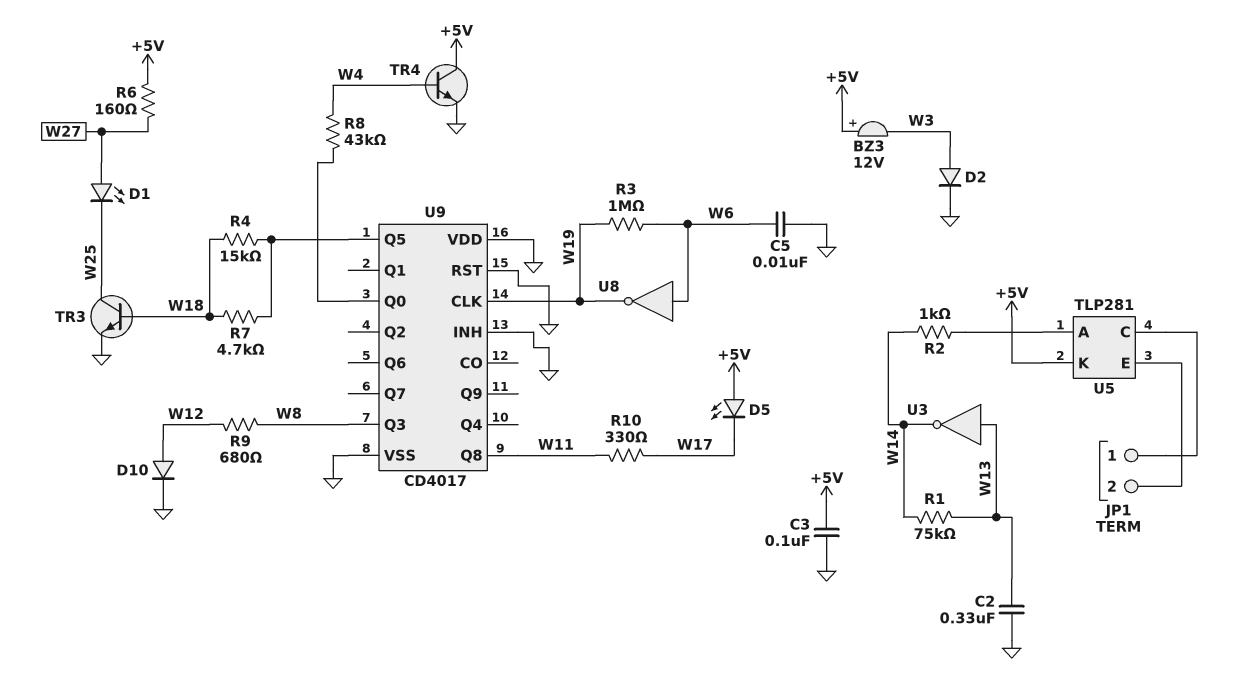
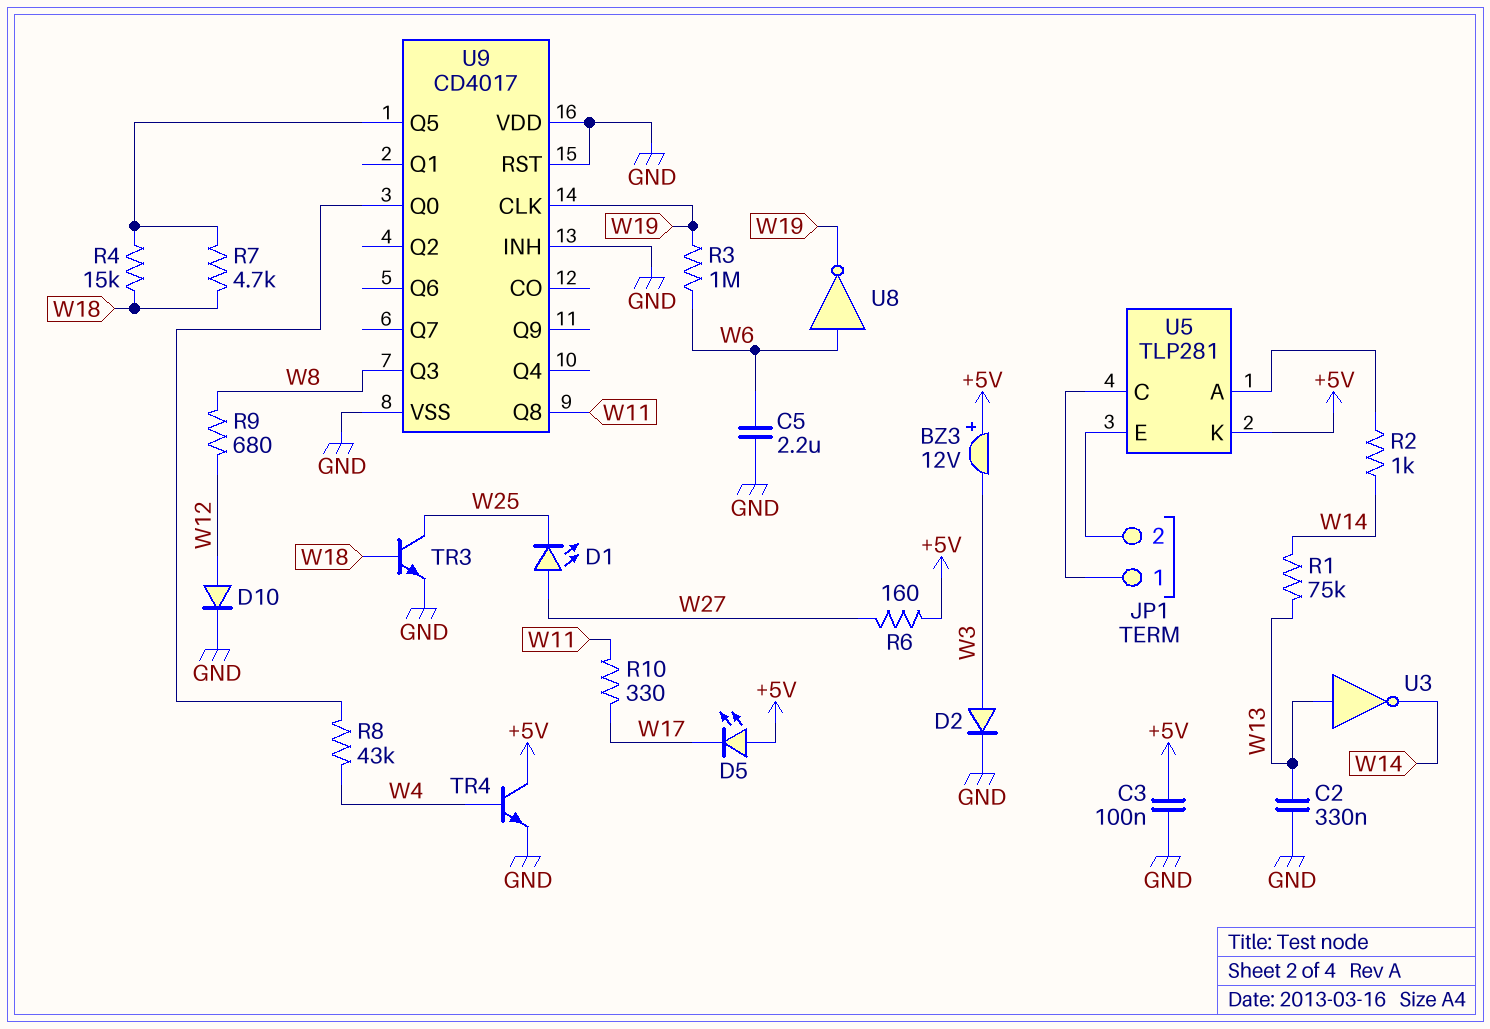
C5: 10nF (GND, W6) -> 2.2uF (GND, W6)

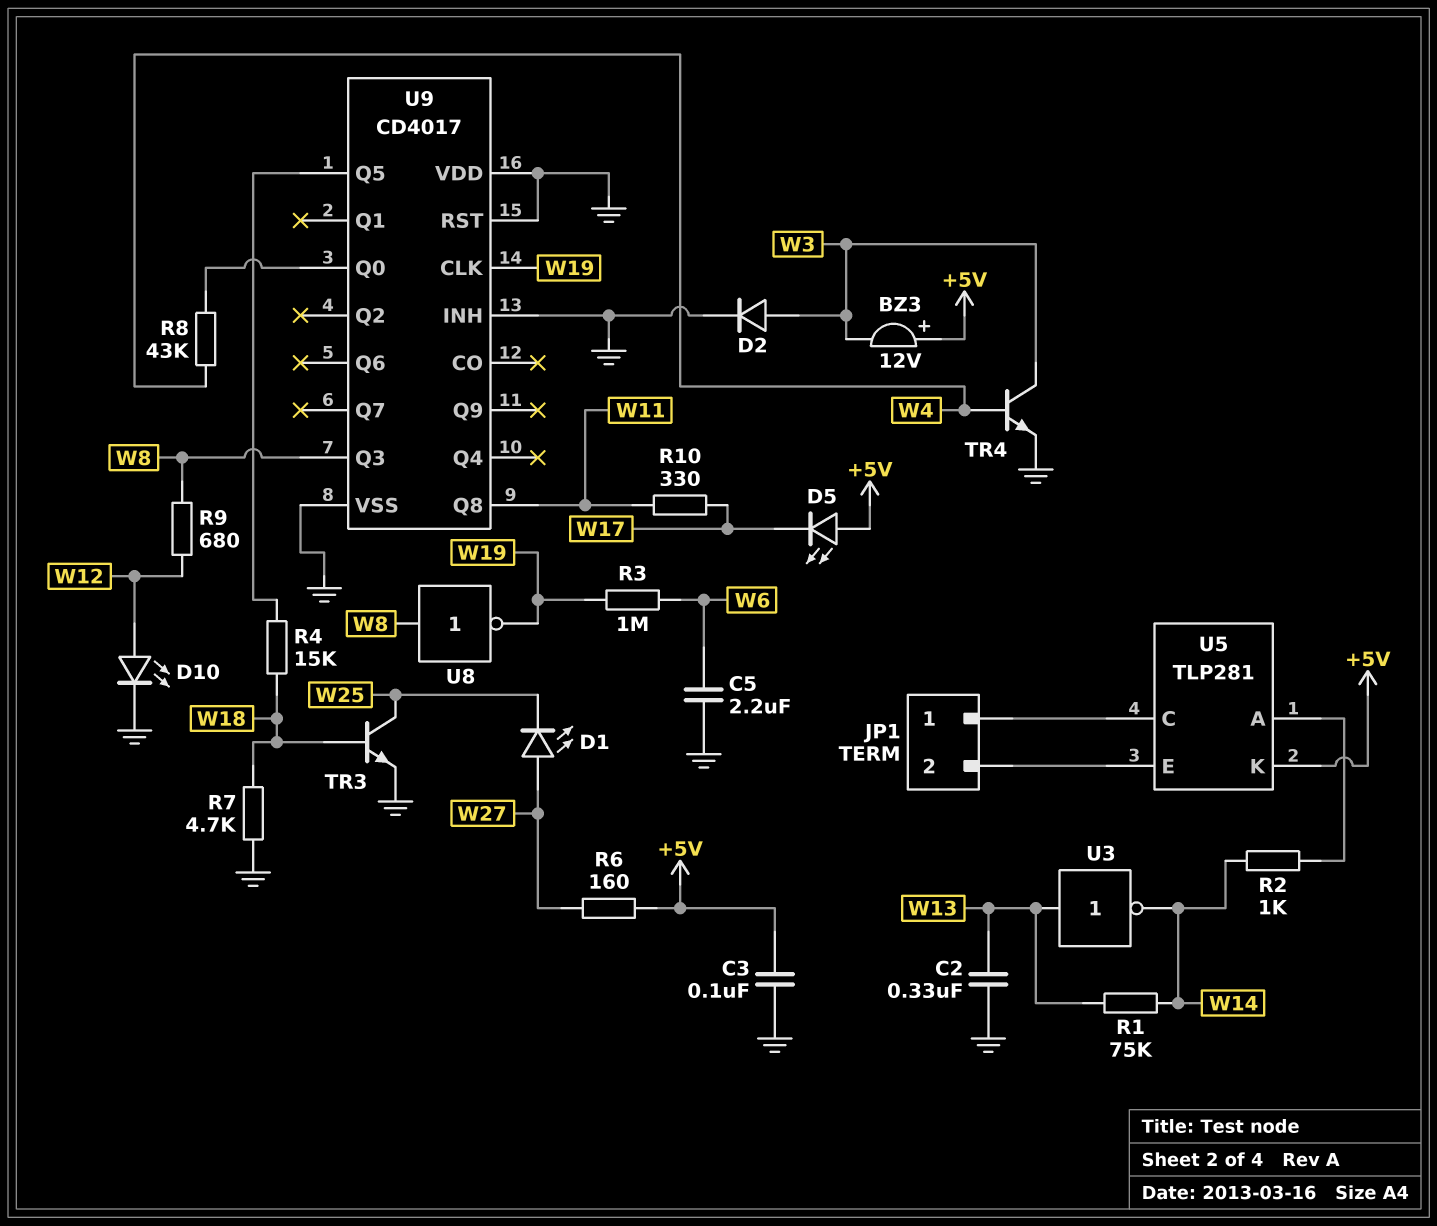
D10: diode (A W12, K GND) -> LED (A W12, K GND)
R7: 4.7k (U9/Q5, W18) -> 4.7k (GND, W18)
TR4: NPN (B W4, C +5V, E GND) -> NPN (B W4, C W3, E GND)
U8: NOT (in W6, out W19) -> NOT (in W8, out W19)

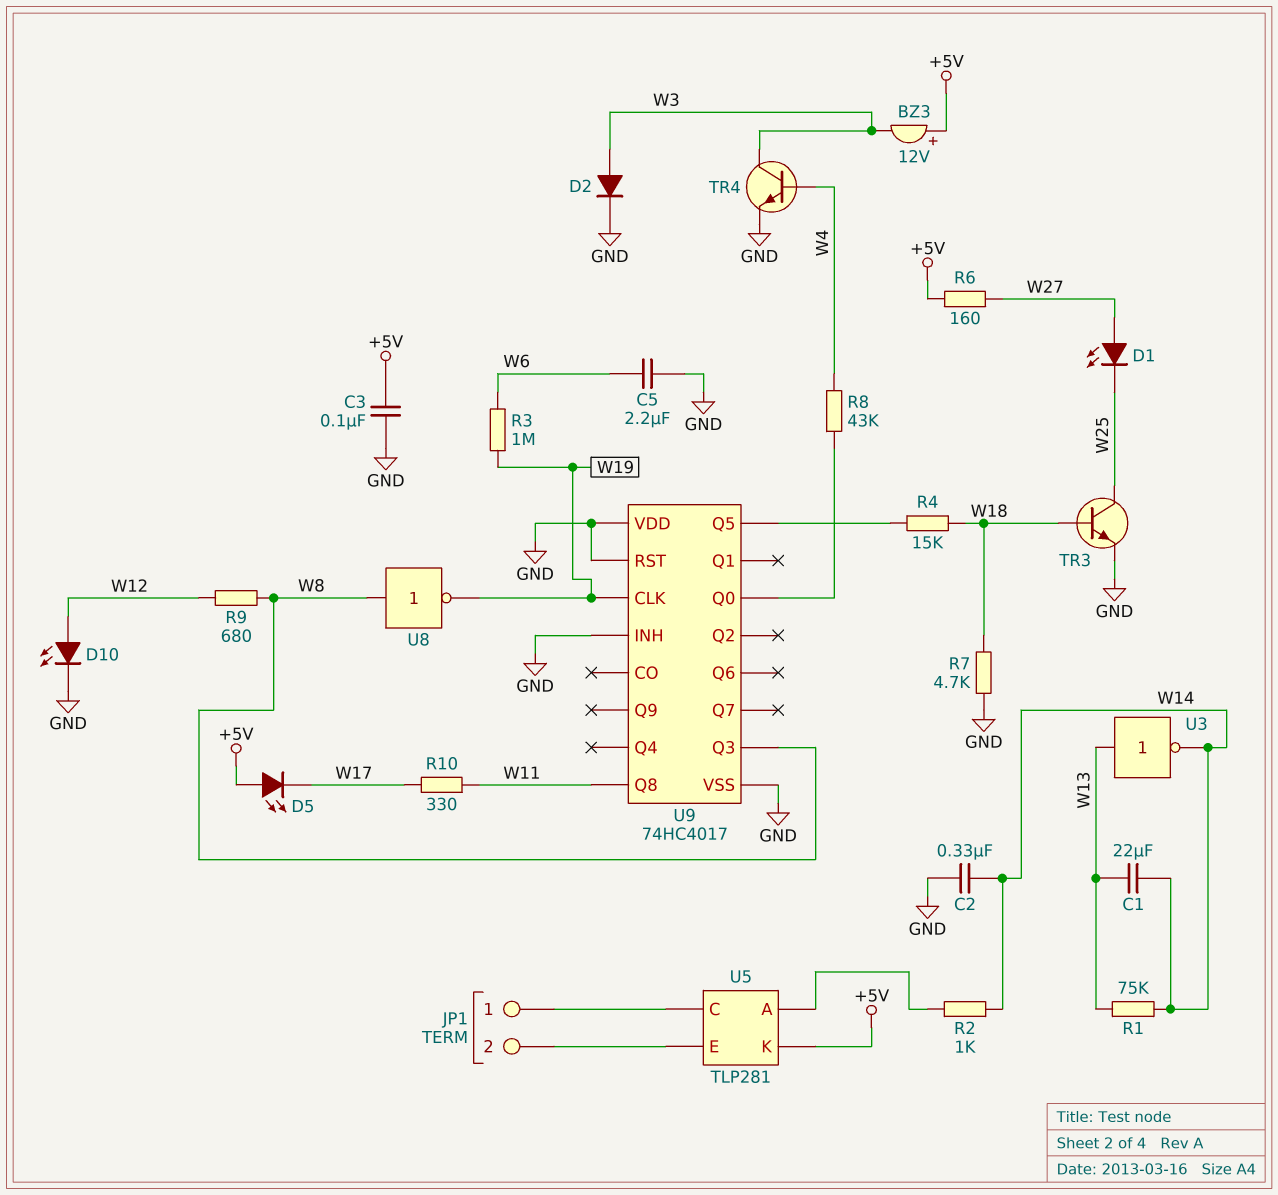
C1: none -> 22uF (W13, W14)
C2: 330nF (GND, W13) -> 330nF (GND, W14)
U9: CD4017 -> 74HC4017

